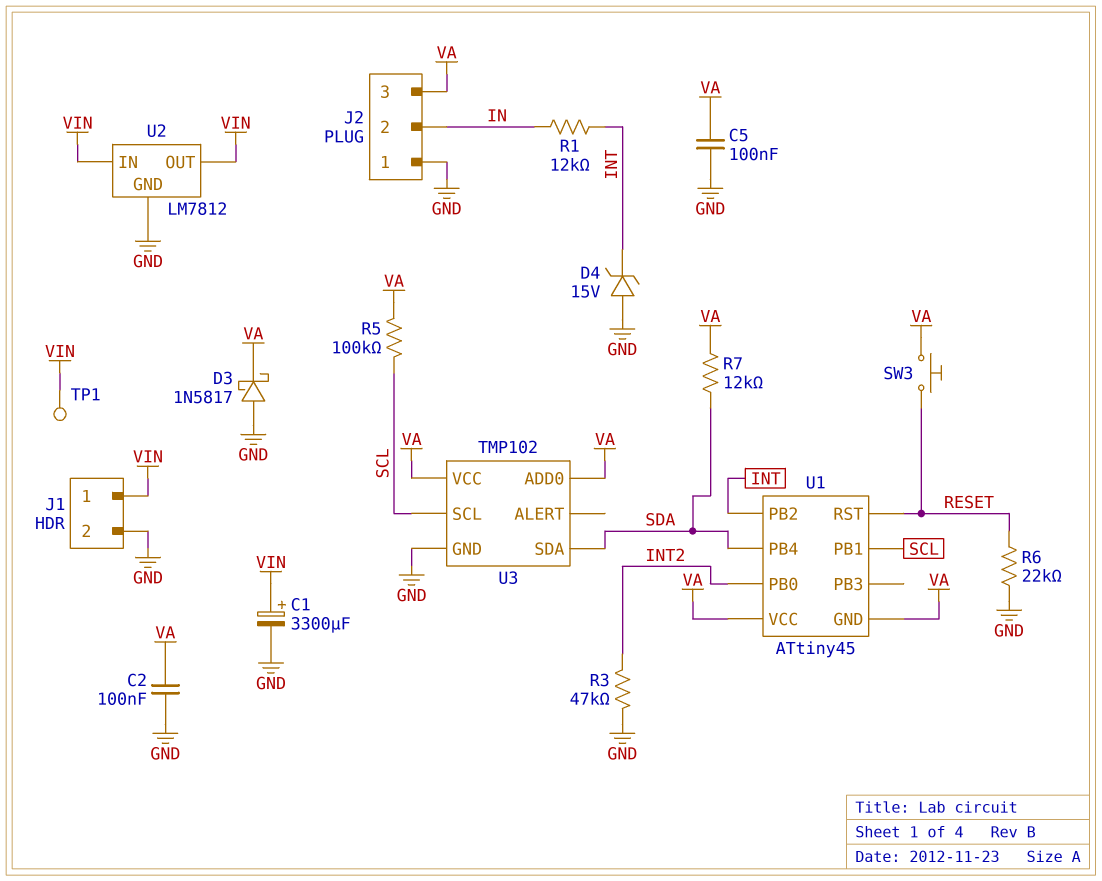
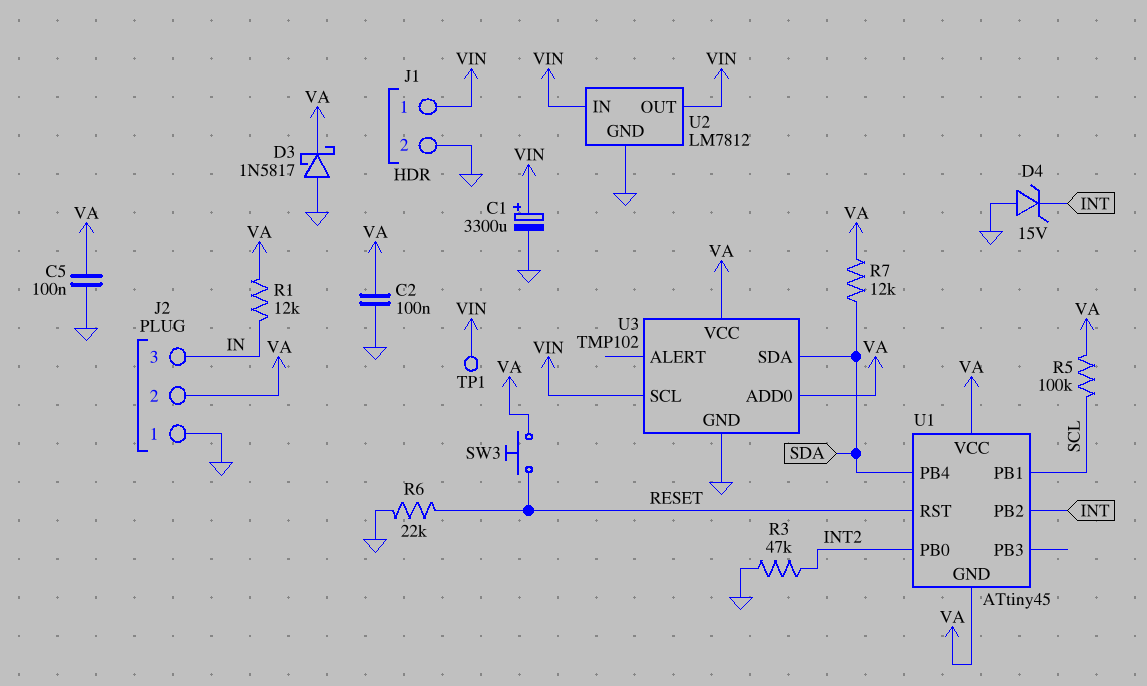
J2 pin 2: IN -> VA
J2 pin 3: VA -> IN
R1: 12k (IN, INT) -> 12k (IN, VA)
U3 pin SCL: SCL -> VIN

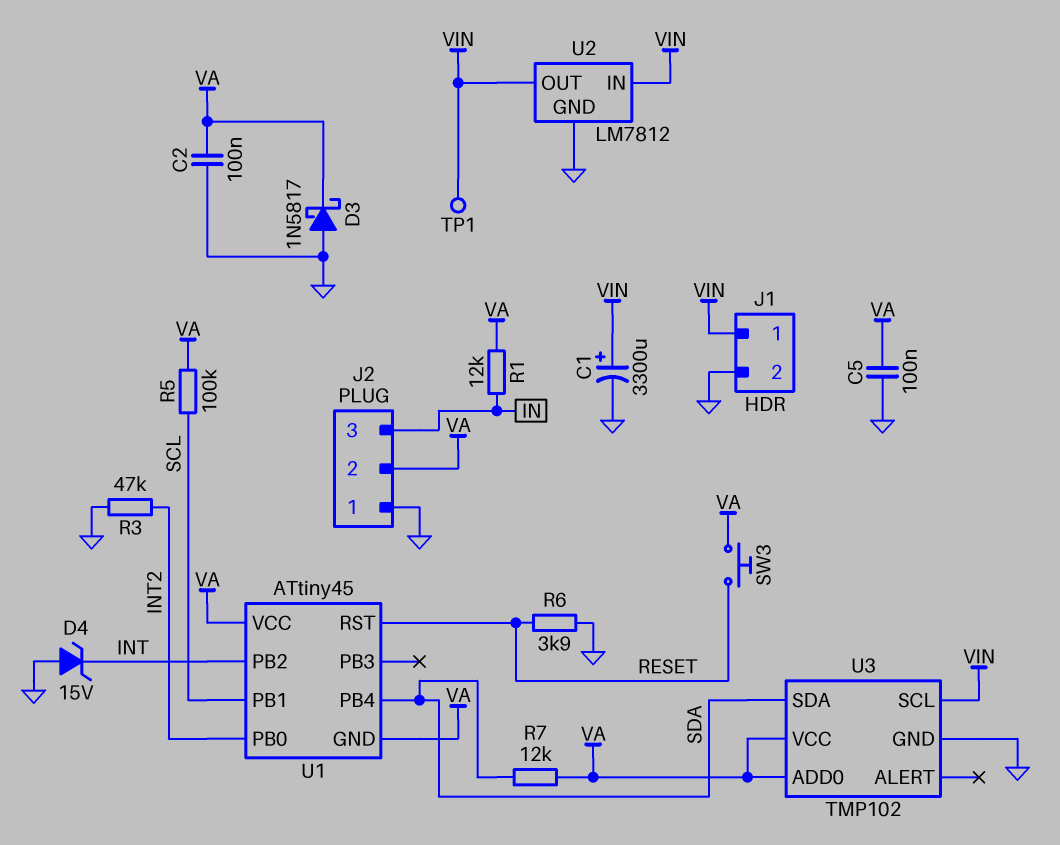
R6: 22k (GND, RESET) -> 3.9k (GND, RESET)

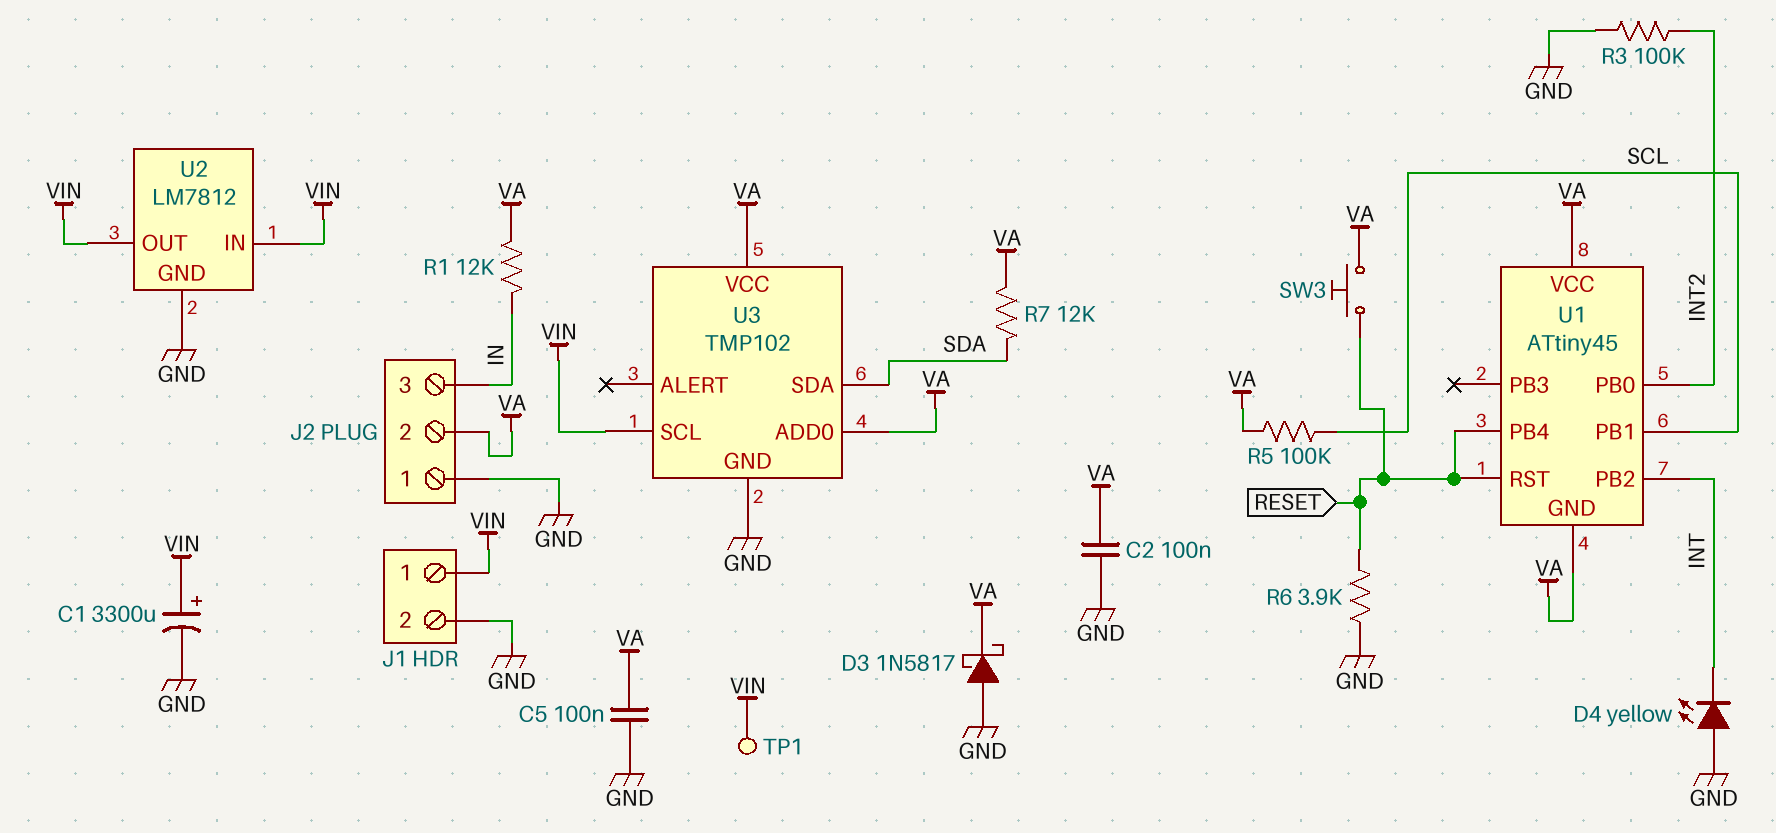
D4: zener 15V (A GND, K INT) -> LED yellow (A GND, K INT)
R3: 47k (GND, INT2) -> 100k (GND, INT2)
U1 pin PB4: SDA -> RESET

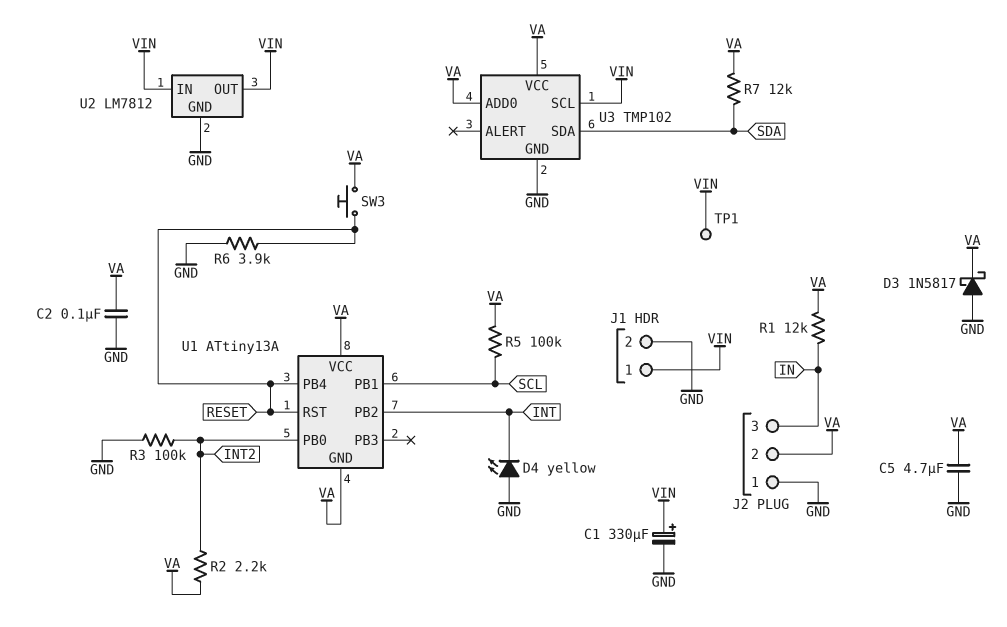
C1: 3300uF (plus VIN, minus GND) -> 330uF (plus VIN, minus GND)
C5: 100nF (GND, VA) -> 4.7uF (GND, VA)
R2: none -> 2.2k (INT2, VA)
U1: ATtiny45 -> ATtiny13A

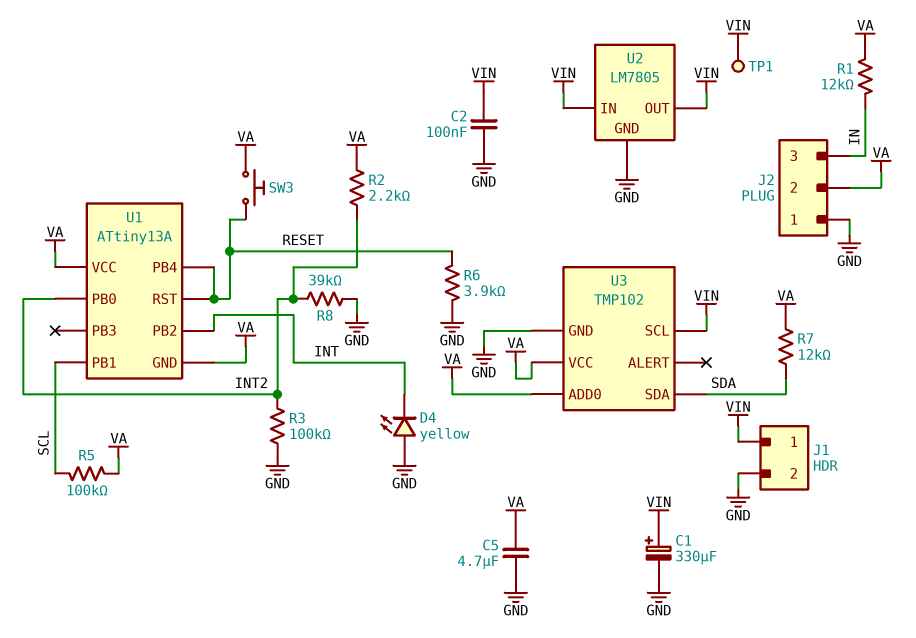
C2: 100nF (GND, VA) -> 100nF (GND, VIN)
D3: schottky 1N5817 (A GND, K VA) -> none
R8: none -> 39k (GND, INT2)
U2: LM7812 -> LM7805

